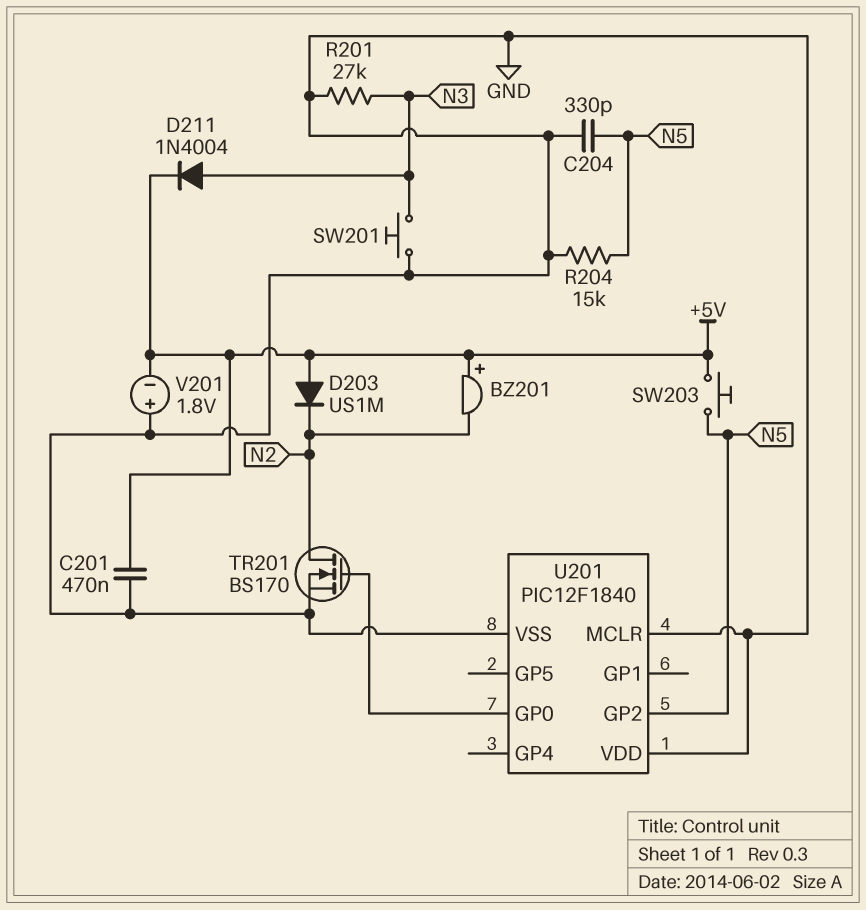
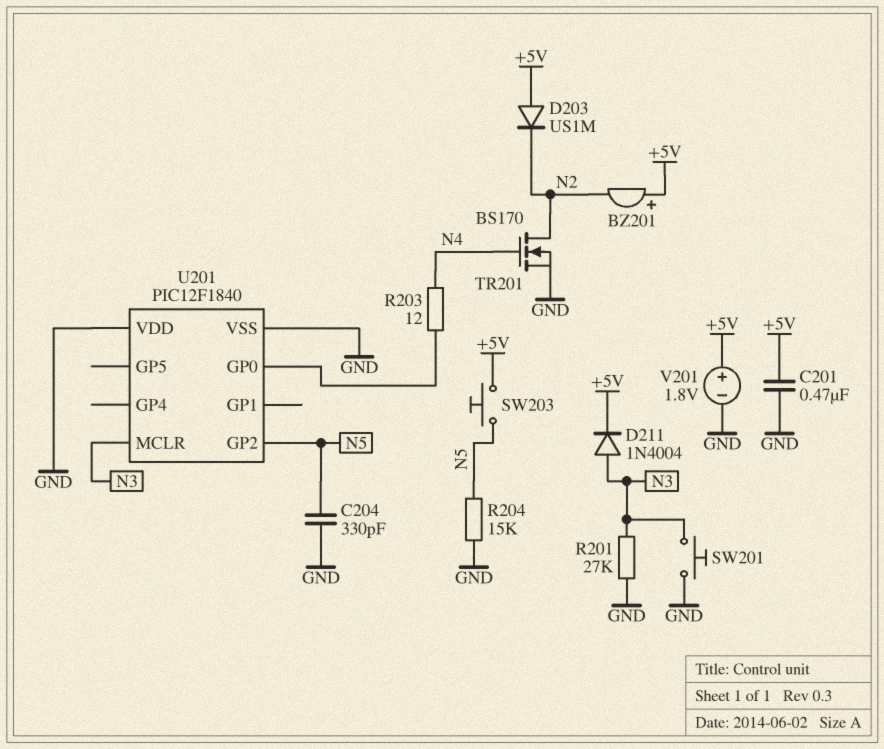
R203: none -> 12 (N4, U201/GP0)
TR201: NMOS BS170 (G U201/GP0, D N2, S GND) -> NMOS BS170 (G N4, D N2, S GND)
U201 pin MCLR: GND -> N3
V201: 1.8V (plus GND, minus +5V) -> 1.8V (plus +5V, minus GND)

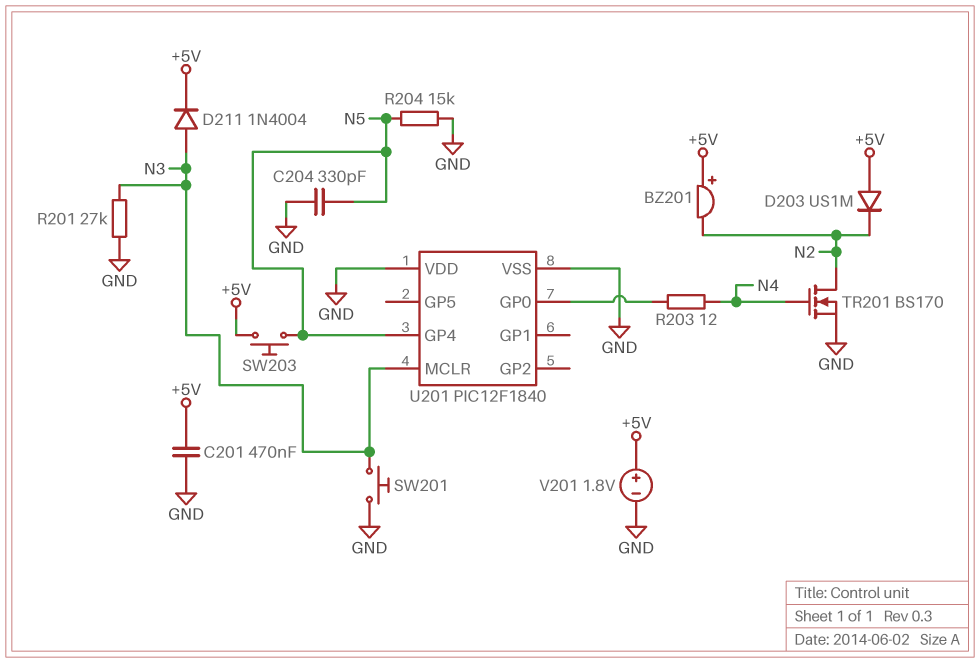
U201 pin GP2: N5 -> none
U201 pin GP4: none -> N5

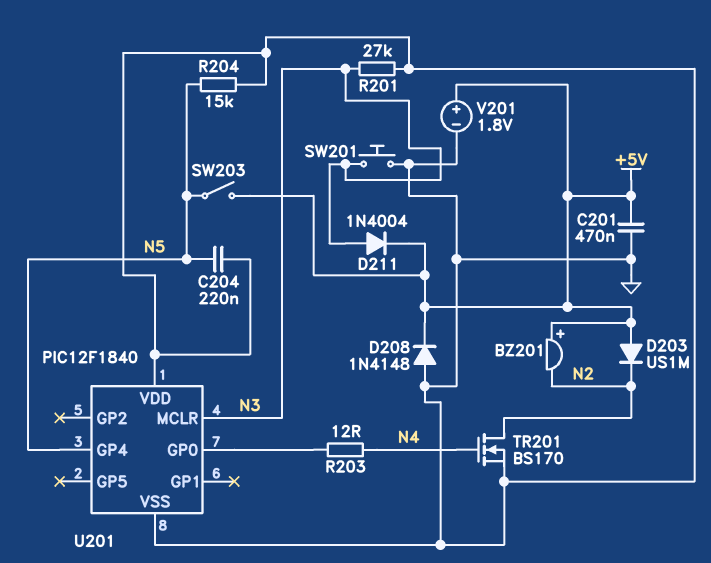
C204: 330pF (GND, N5) -> 220nF (GND, N5)
D208: none -> diode 1N4148 (A GND, K +5V)
SW203: button (+5V, N5) -> switch (+5V, N5)

